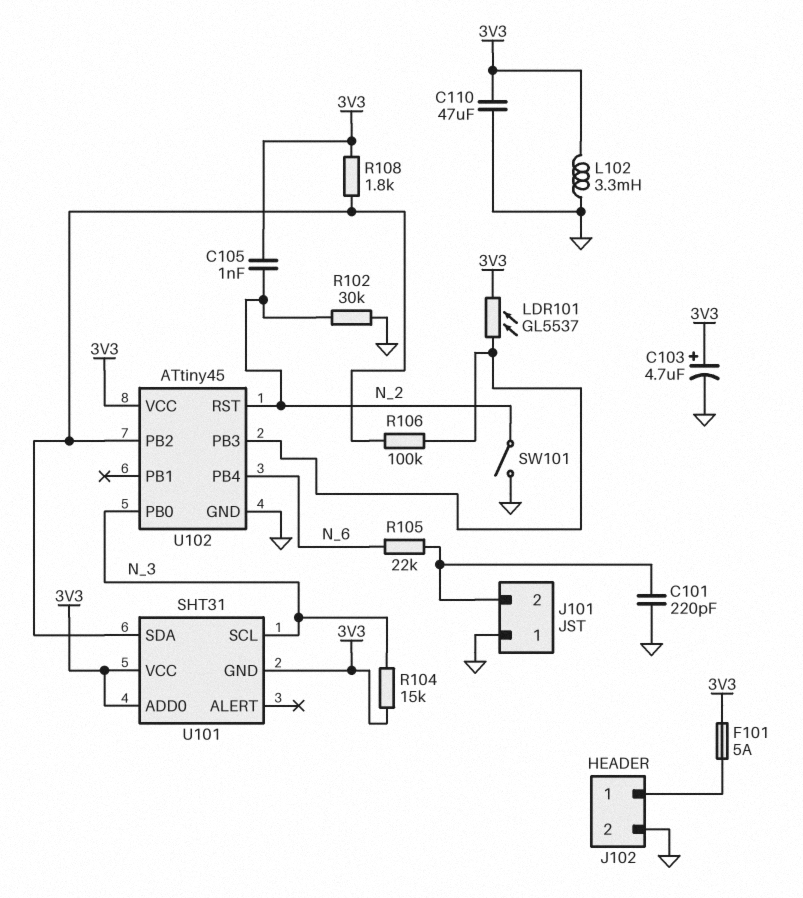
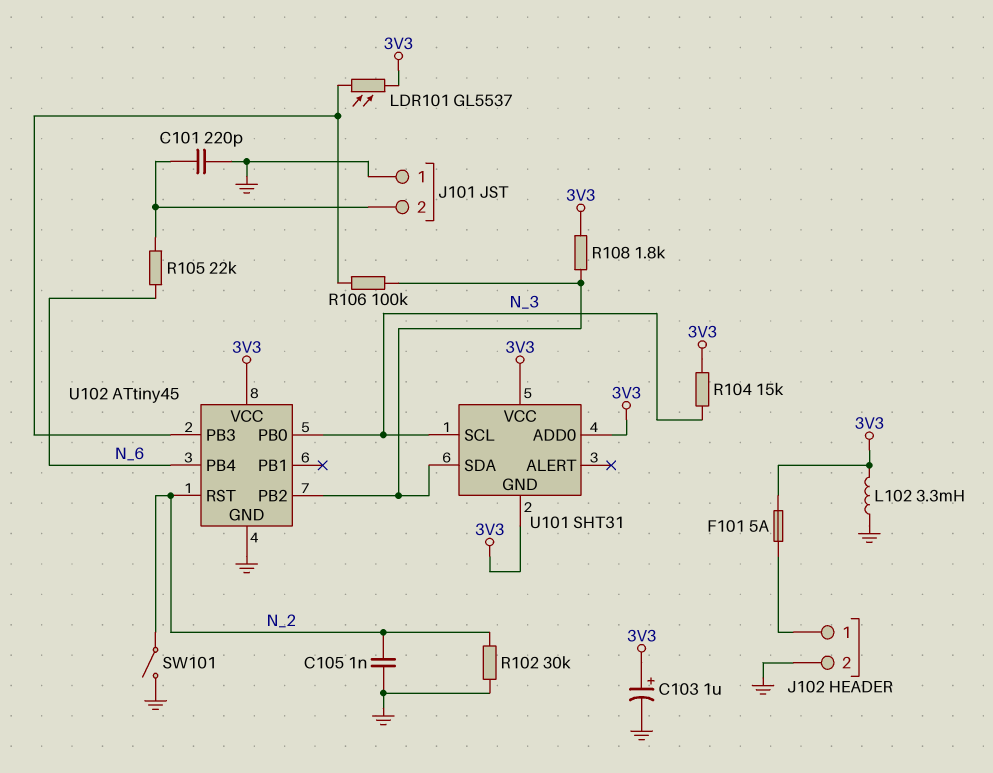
C103: 4.7uF (plus 3V3, minus GND) -> 1uF (plus 3V3, minus GND)
C105: 1nF (3V3, N_2) -> 1nF (GND, N_2)
C110: 47uF (3V3, GND) -> none

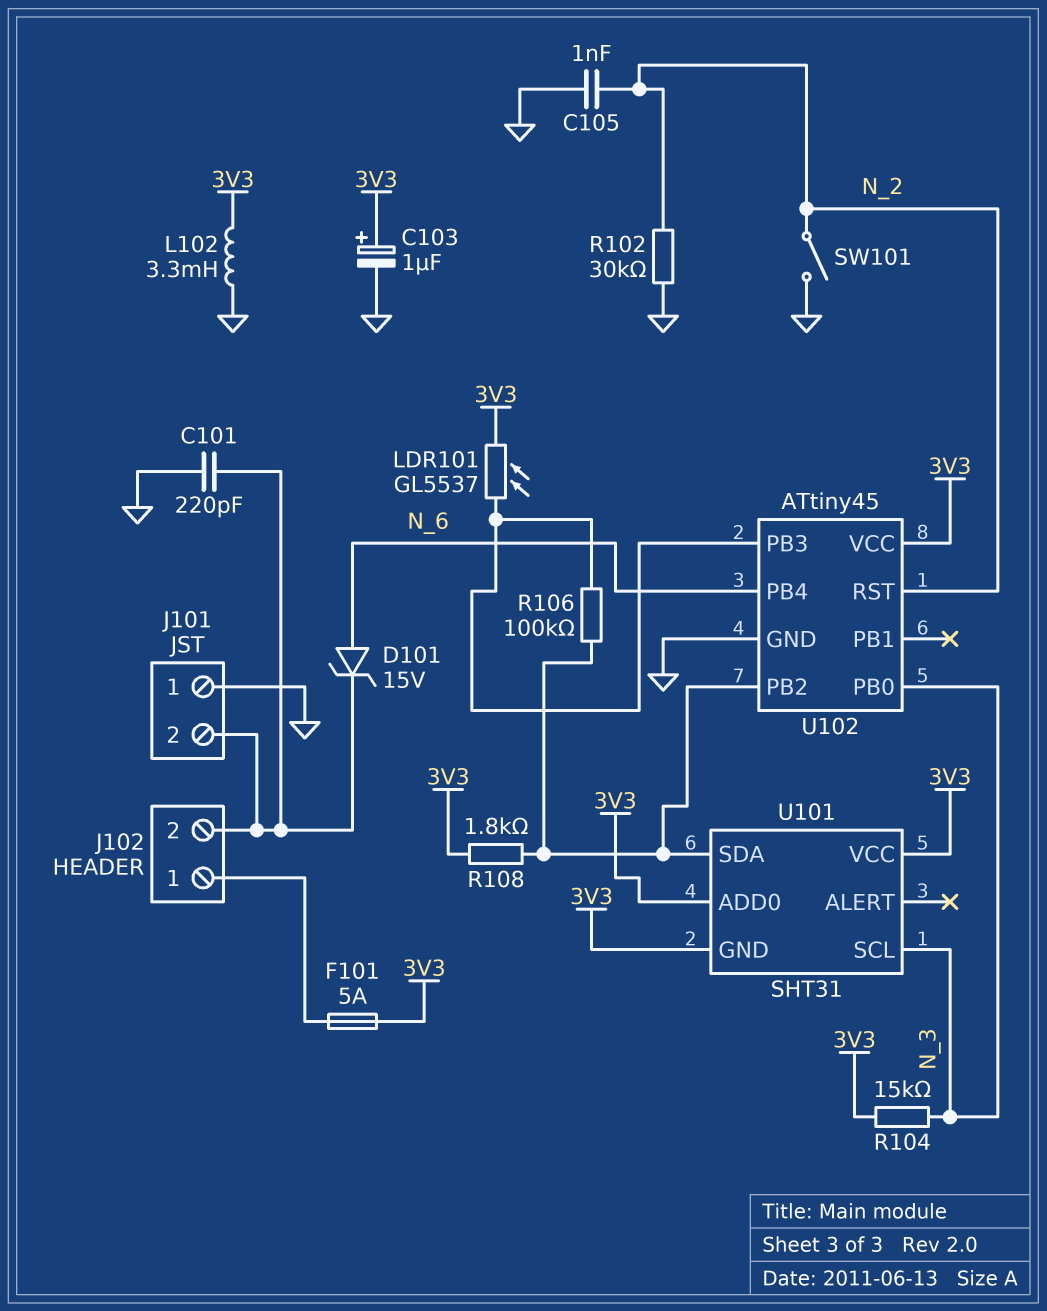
D101: none -> zener 15V (A N_6, K J101/2)
J102 pin 2: GND -> J101/2
R105: 22k (J101/2, N_6) -> none

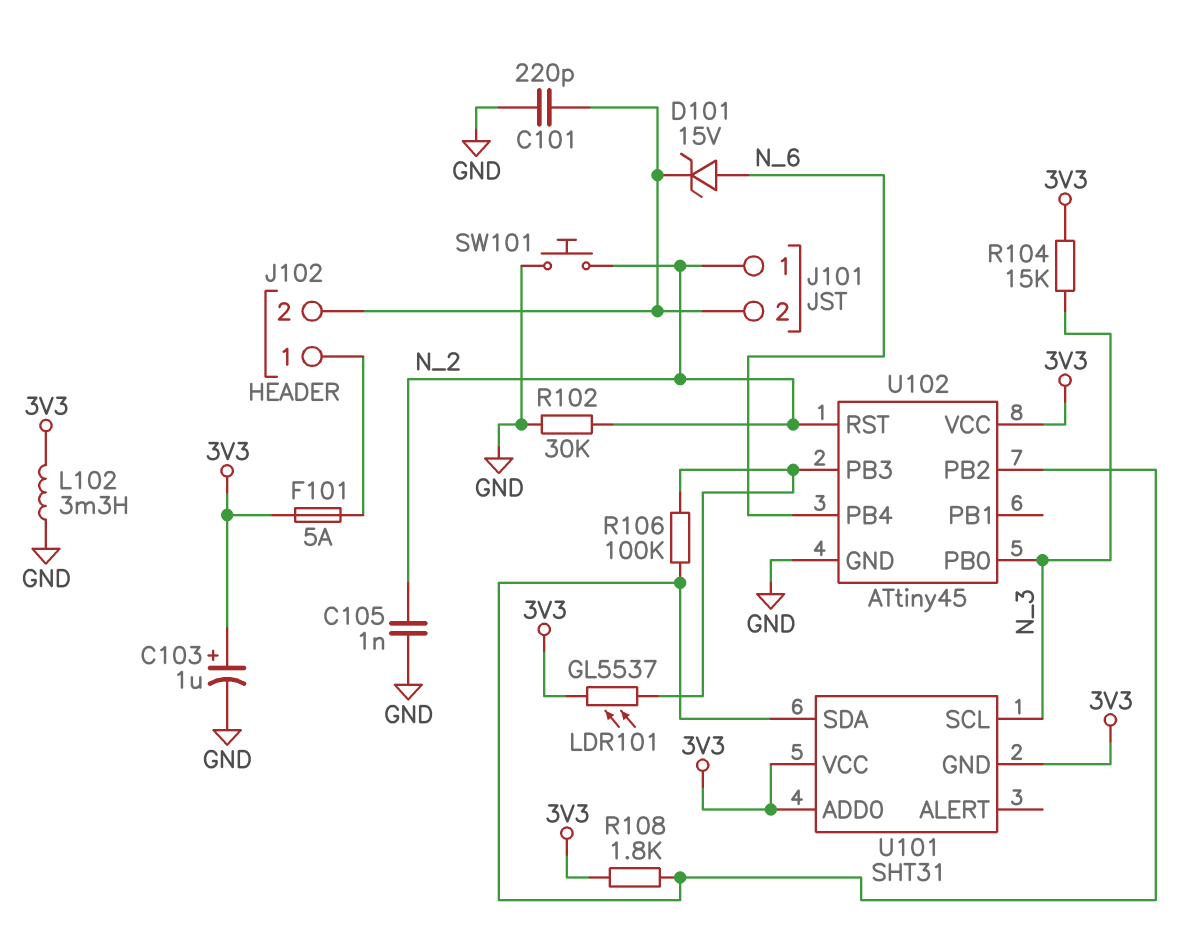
J101 pin 1: GND -> N_2
SW101: switch (GND, N_2) -> button (GND, N_2)

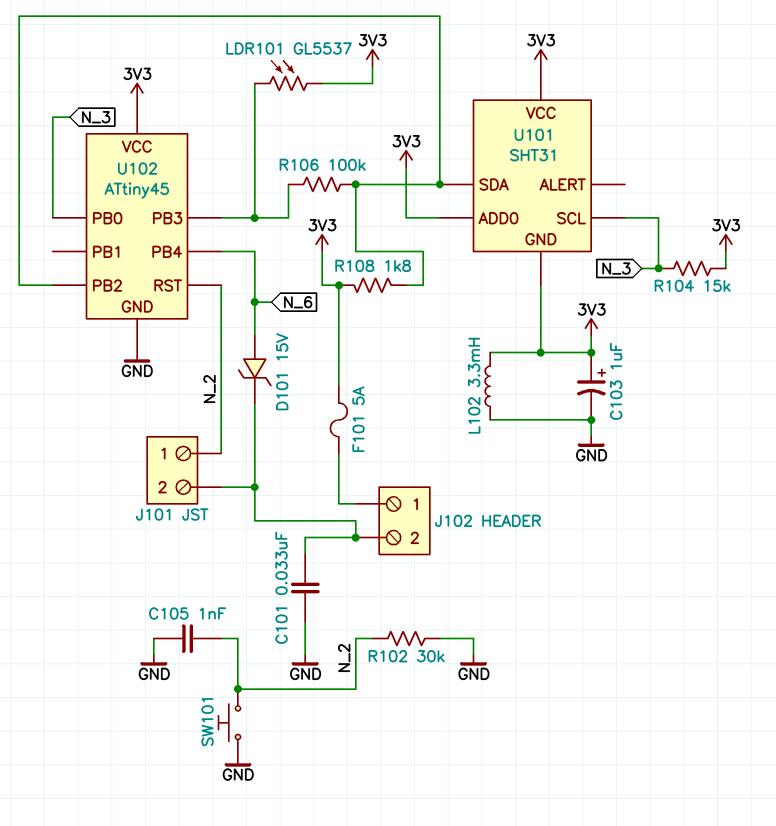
C101: 220pF (GND, J101/2) -> 33nF (GND, J101/2)

